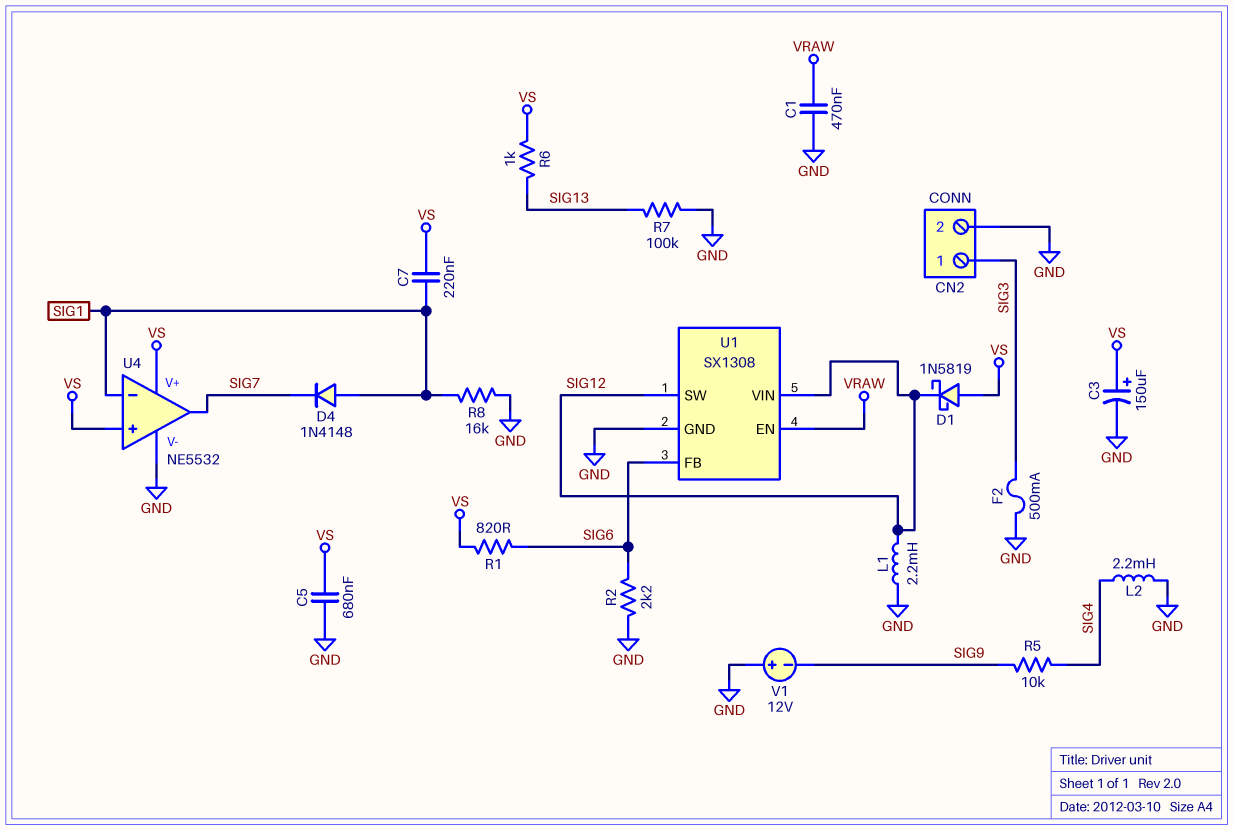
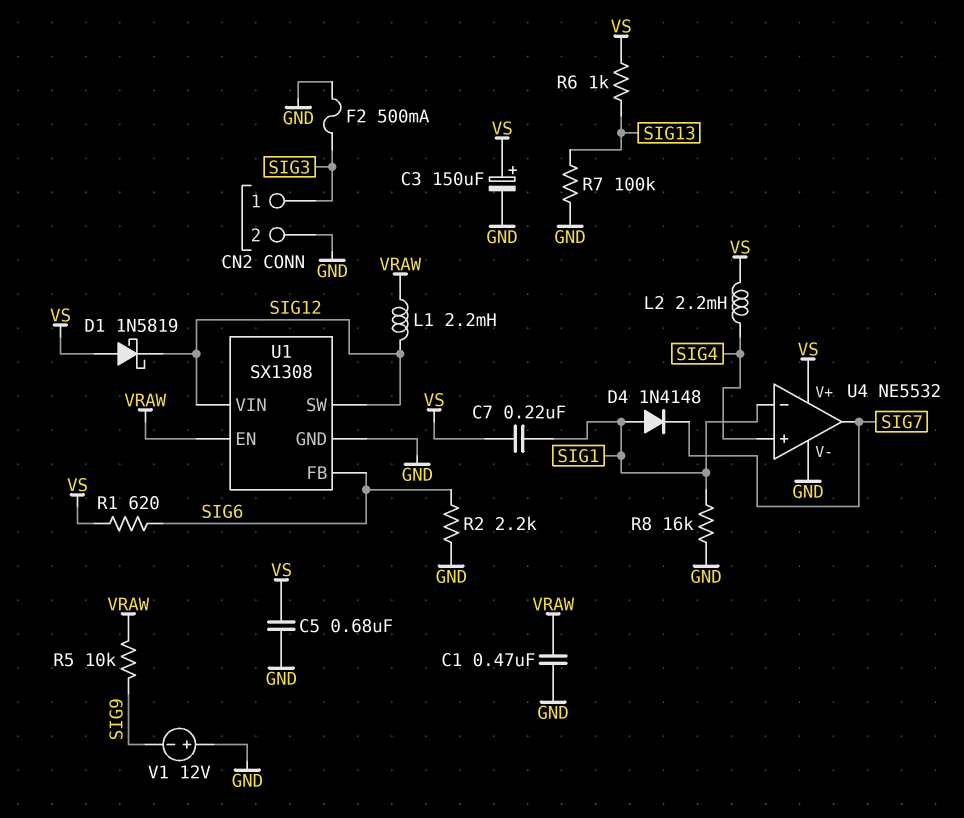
L1: 2.2mH (GND, SIG12) -> 2.2mH (SIG12, VRAW)
L2: 2.2mH (GND, SIG4) -> 2.2mH (SIG4, VS)
R1: 820 (SIG6, VS) -> 620 (SIG6, VS)
R5: 10k (SIG4, SIG9) -> 10k (SIG9, VRAW)
U4 pin in+: VS -> SIG4

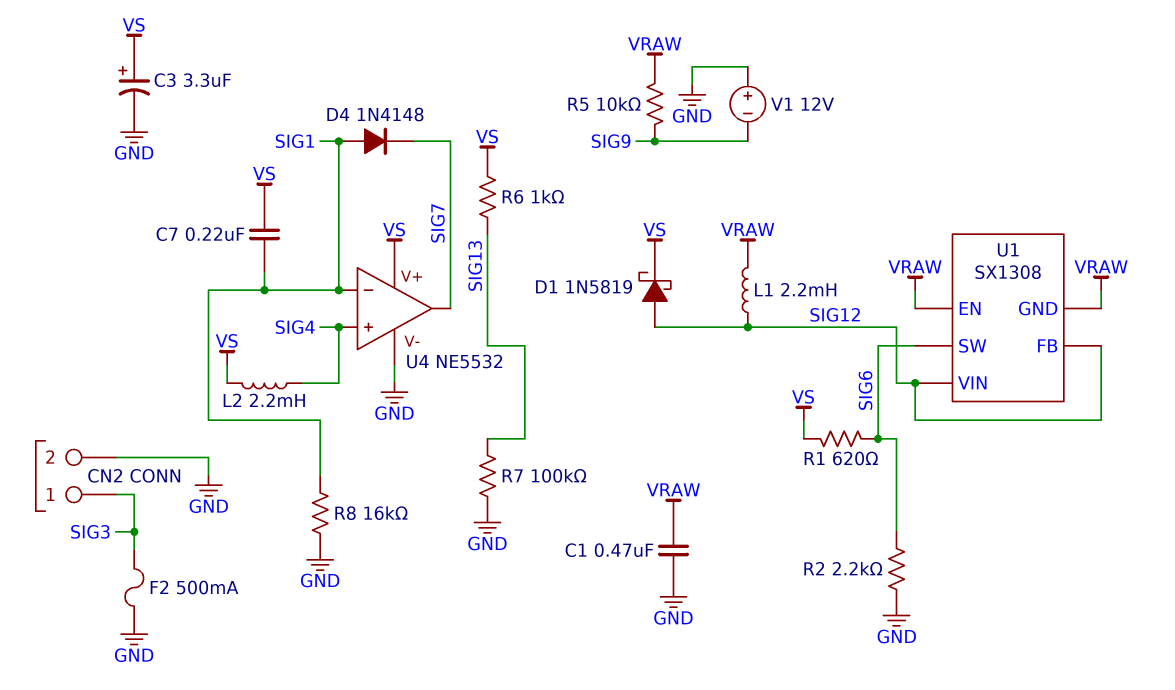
C3: 150uF (plus VS, minus GND) -> 3.3uF (plus VS, minus GND)
C5: 680nF (GND, VS) -> none
D1: schottky 1N5819 (A VS, K SIG12) -> schottky 1N5819 (A SIG12, K VS)
U1 pin FB: SIG6 -> SIG12
U1 pin GND: GND -> VRAW
U1 pin SW: SIG12 -> SIG6

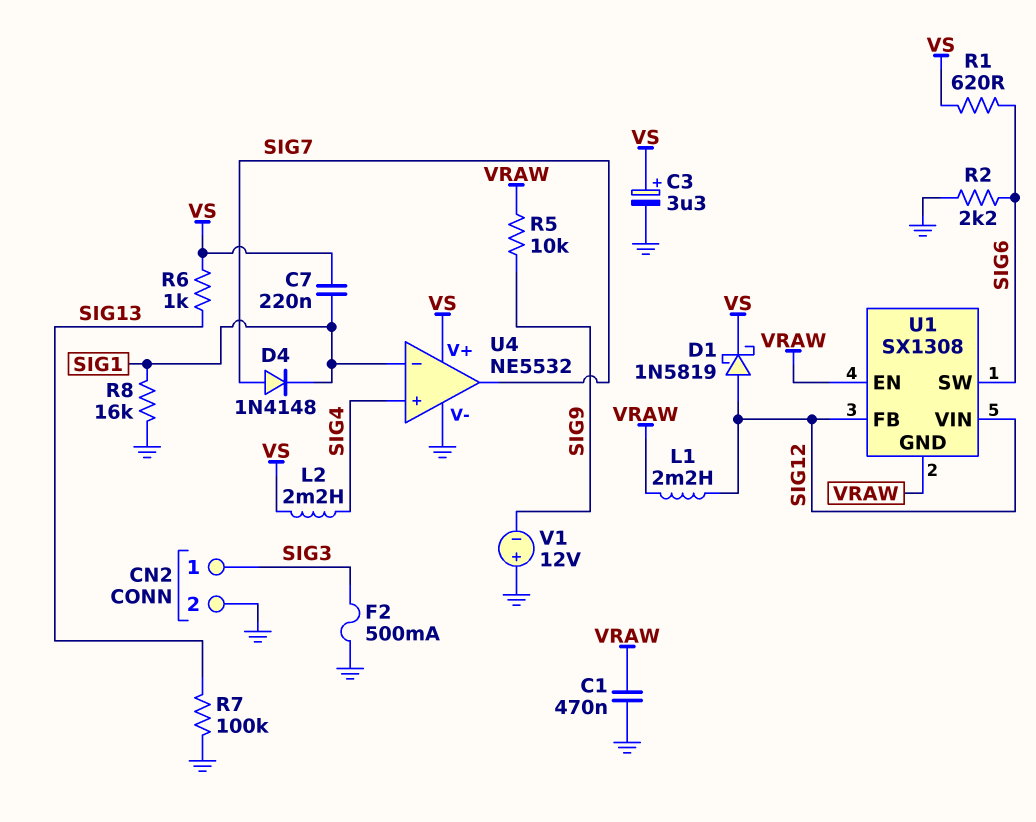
D4: diode 1N4148 (A SIG1, K SIG7) -> diode 1N4148 (A SIG7, K SIG1)

